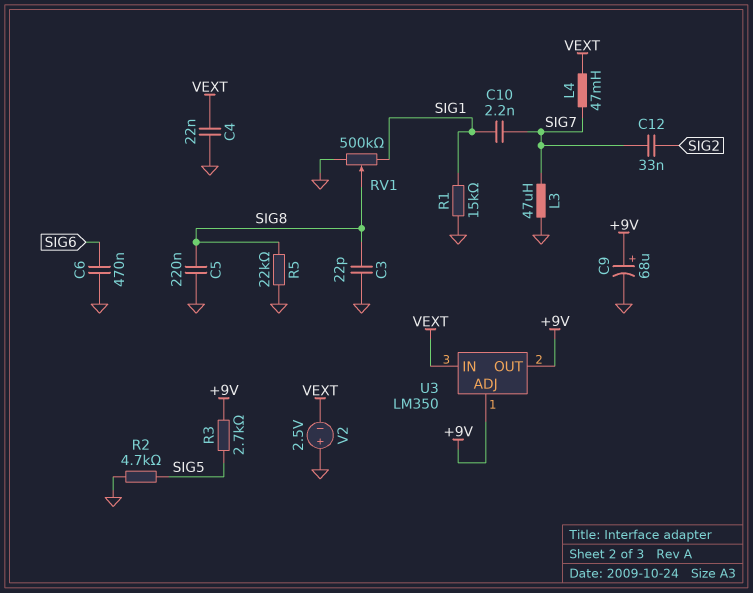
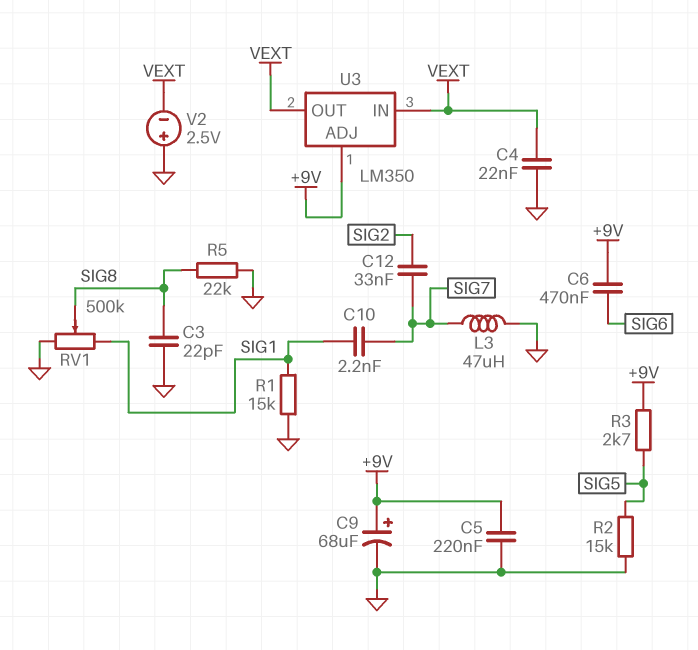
C5: 220nF (GND, SIG8) -> 220nF (+9V, GND)
C6: 470nF (GND, SIG6) -> 470nF (+9V, SIG6)
L4: 47mH (SIG7, VEXT) -> none
R2: 4.7k (GND, SIG5) -> 15k (GND, SIG5)
U3 pin OUT: +9V -> VEXT

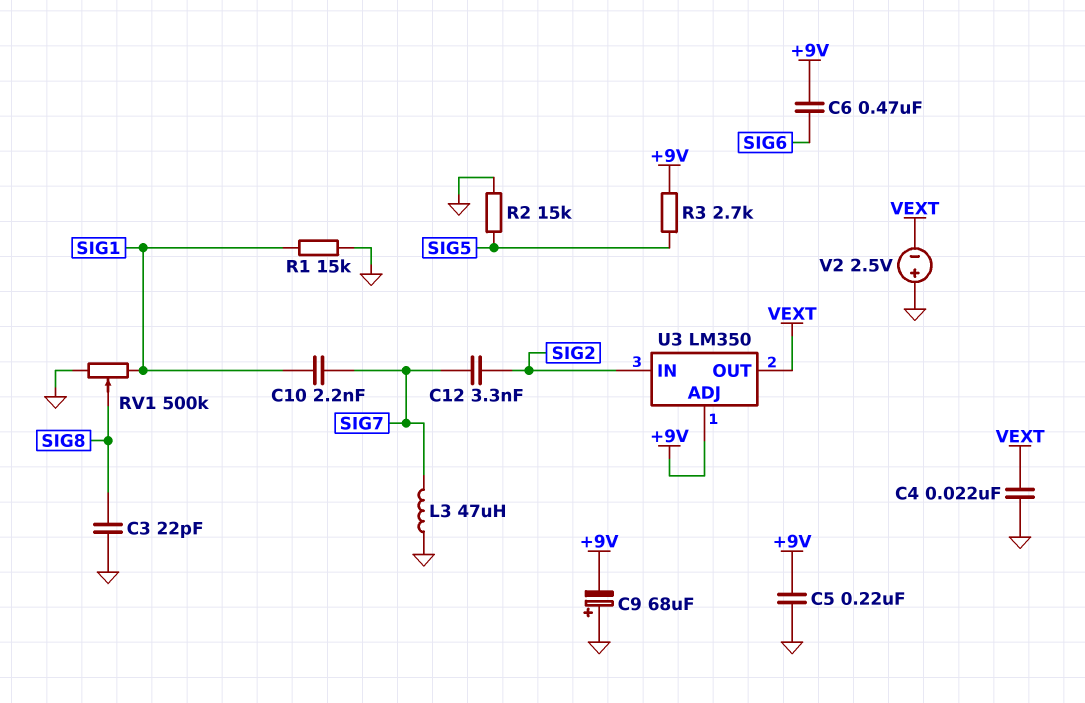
C9: 68uF (plus +9V, minus GND) -> 68uF (plus GND, minus +9V)
C12: 33nF (SIG2, SIG7) -> 3.3nF (SIG2, SIG7)
R5: 22k (GND, SIG8) -> none
U3 pin IN: VEXT -> SIG2

